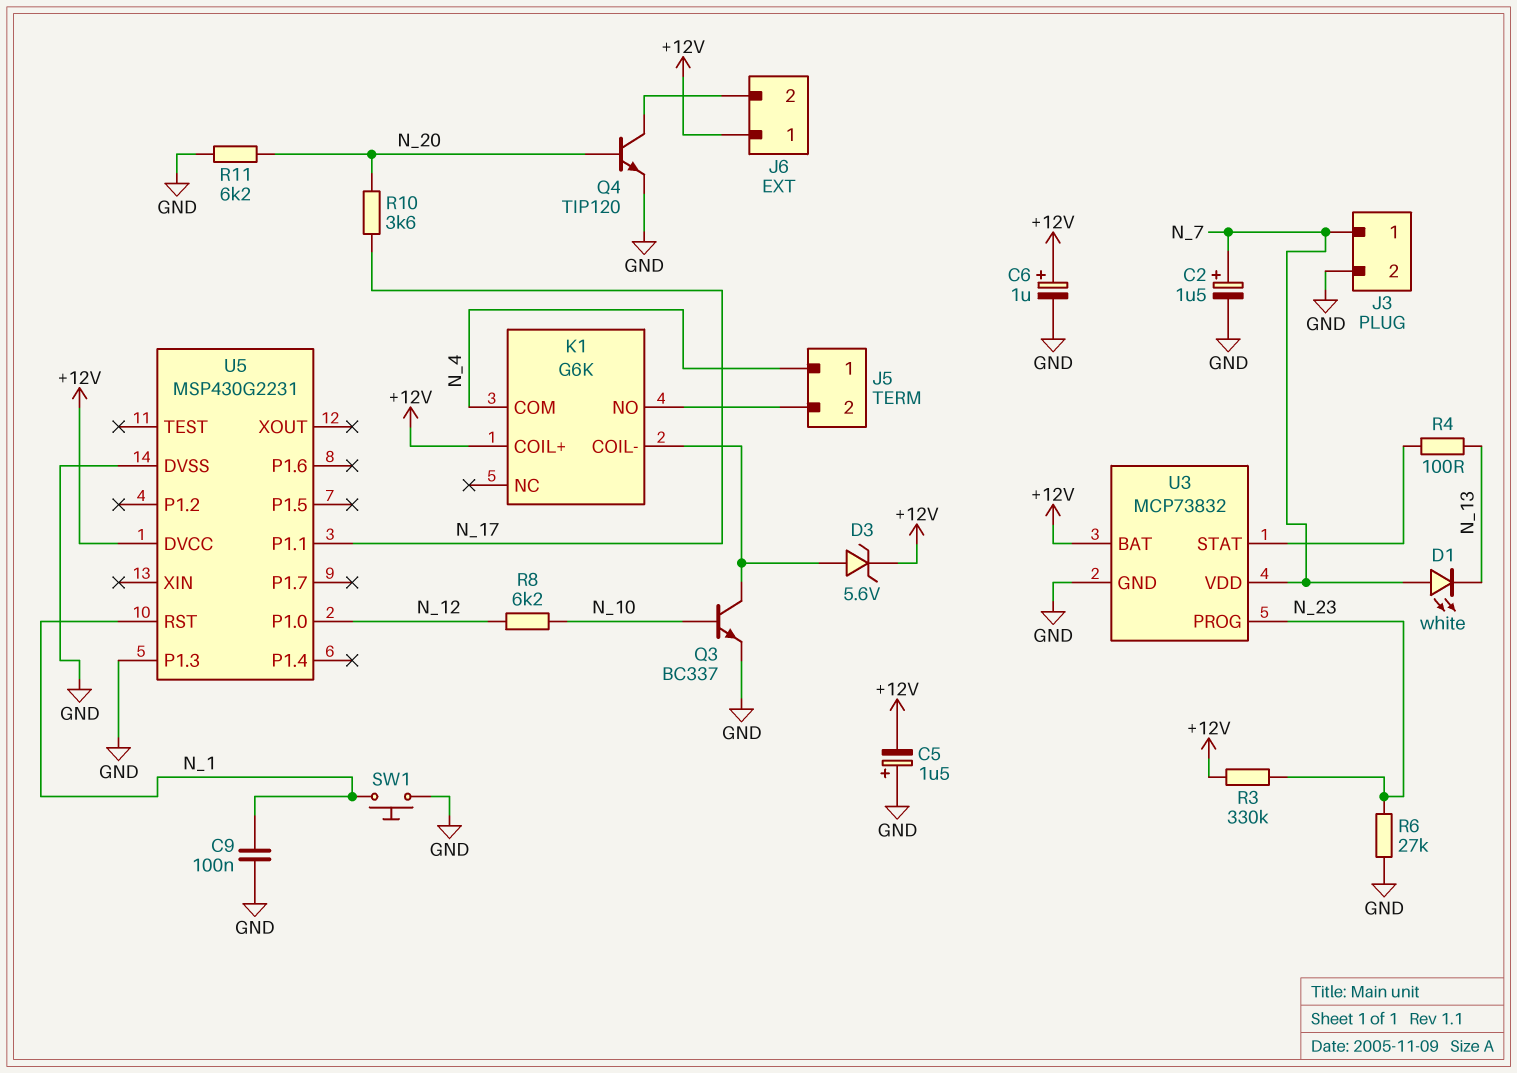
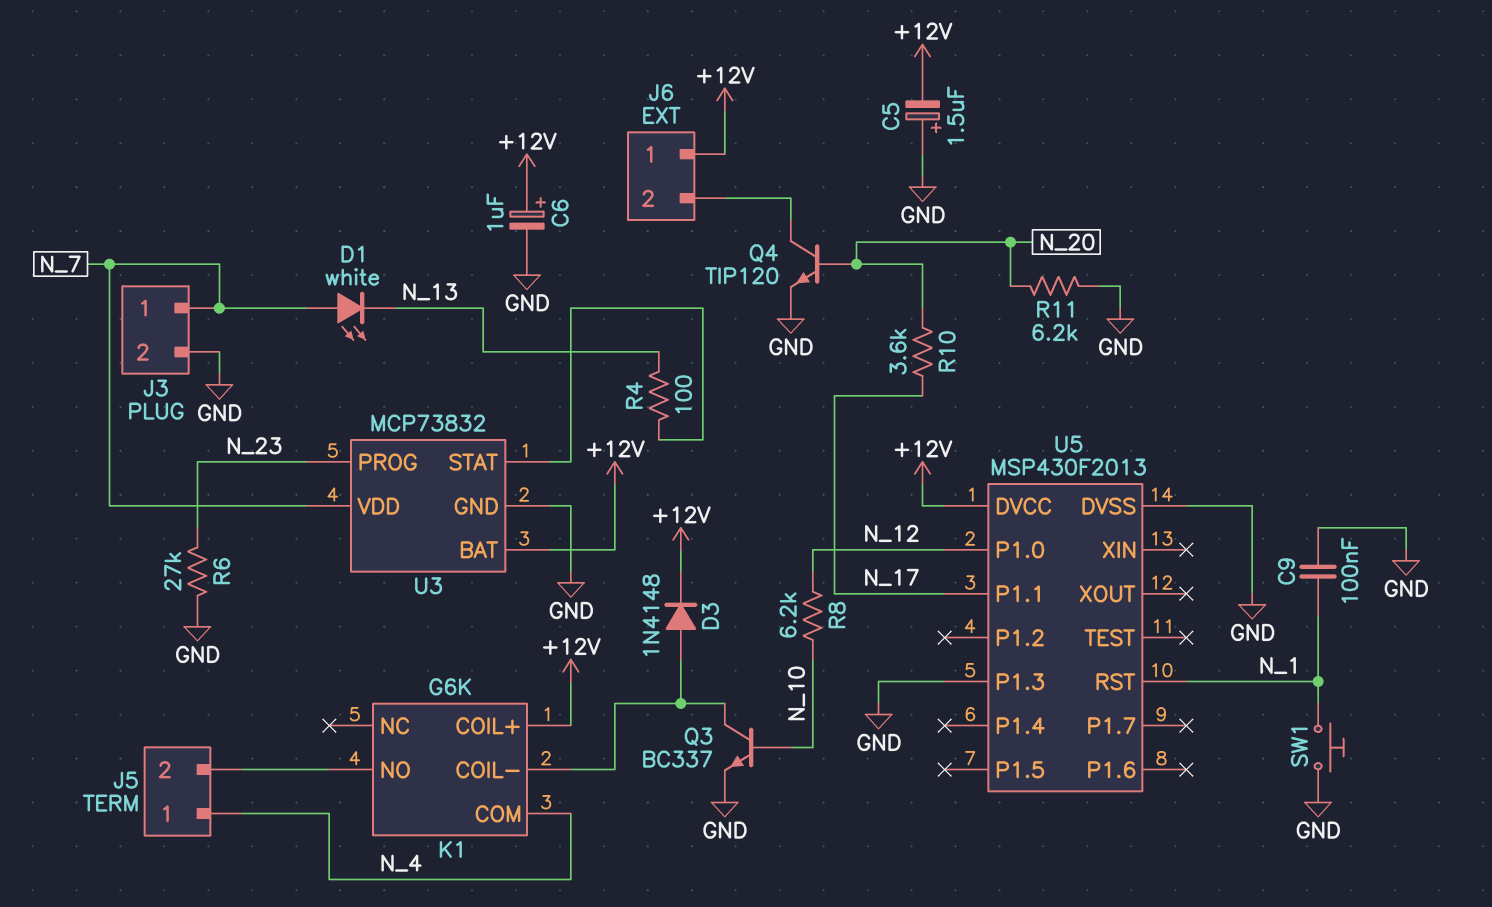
C2: 1.5uF (plus N_7, minus GND) -> none
D3: zener 5.6V (A K1/COIL-, K +12V) -> diode 1N4148 (A K1/COIL-, K +12V)
R3: 330k (+12V, N_23) -> none
U5: MSP430G2231 -> MSP430F2013

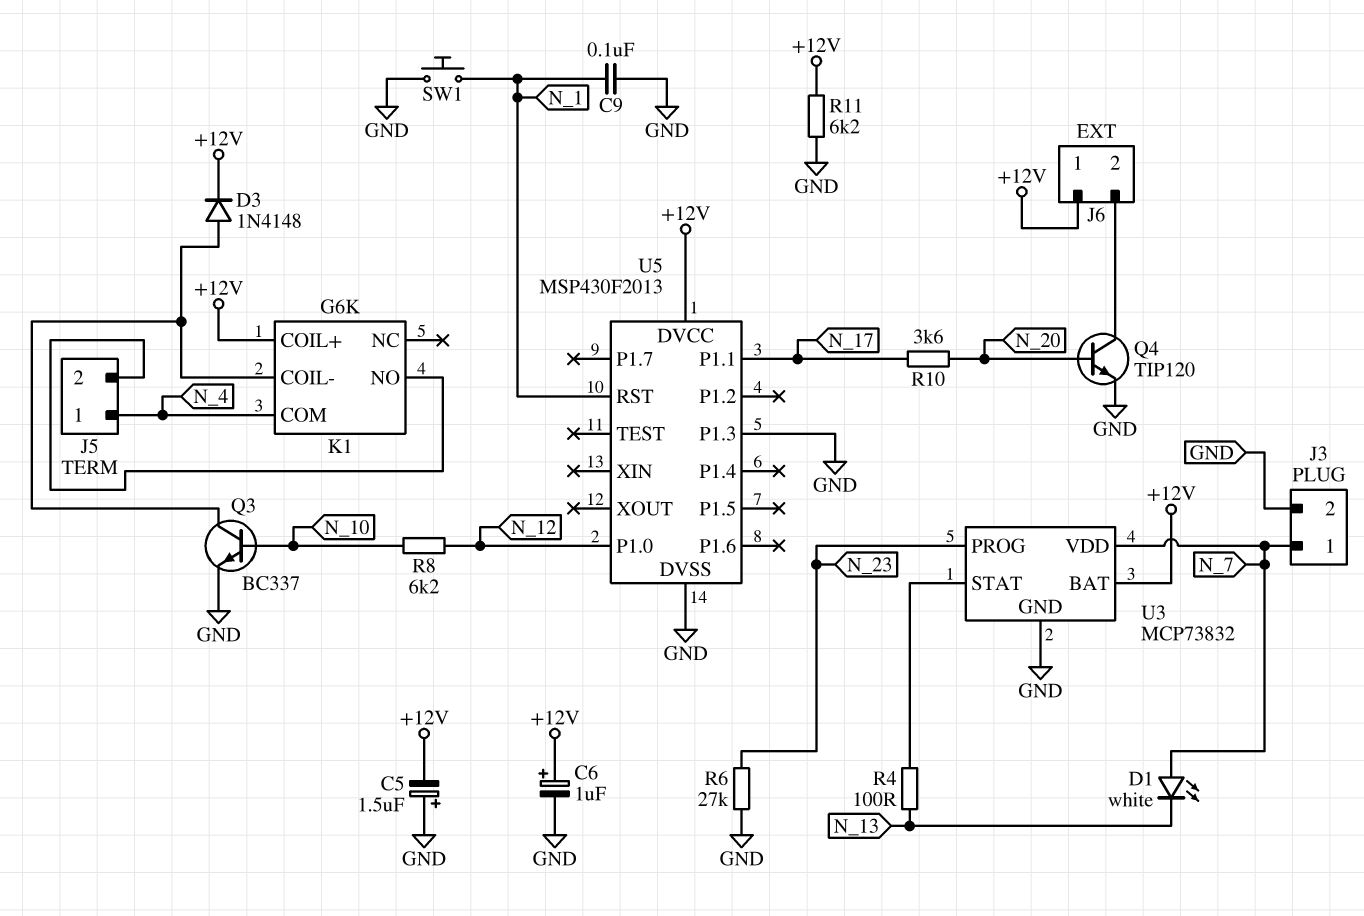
R11: 6.2k (GND, N_20) -> 6.2k (+12V, GND)

